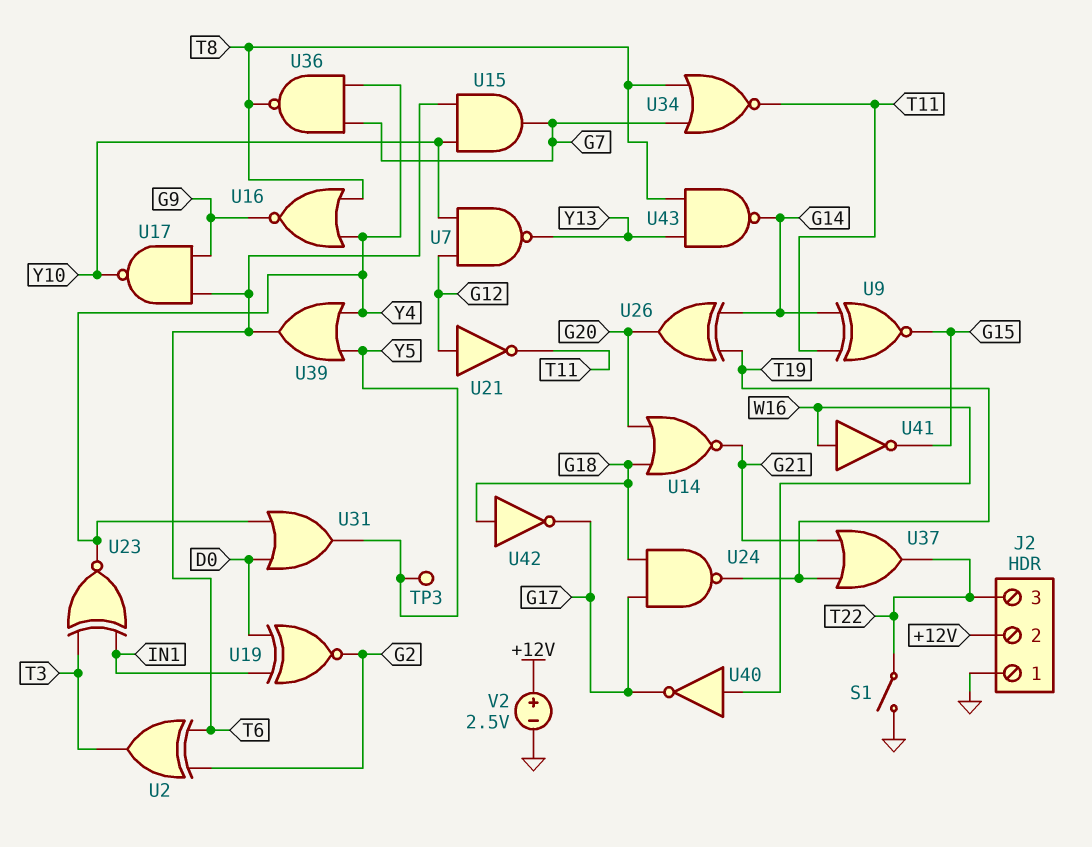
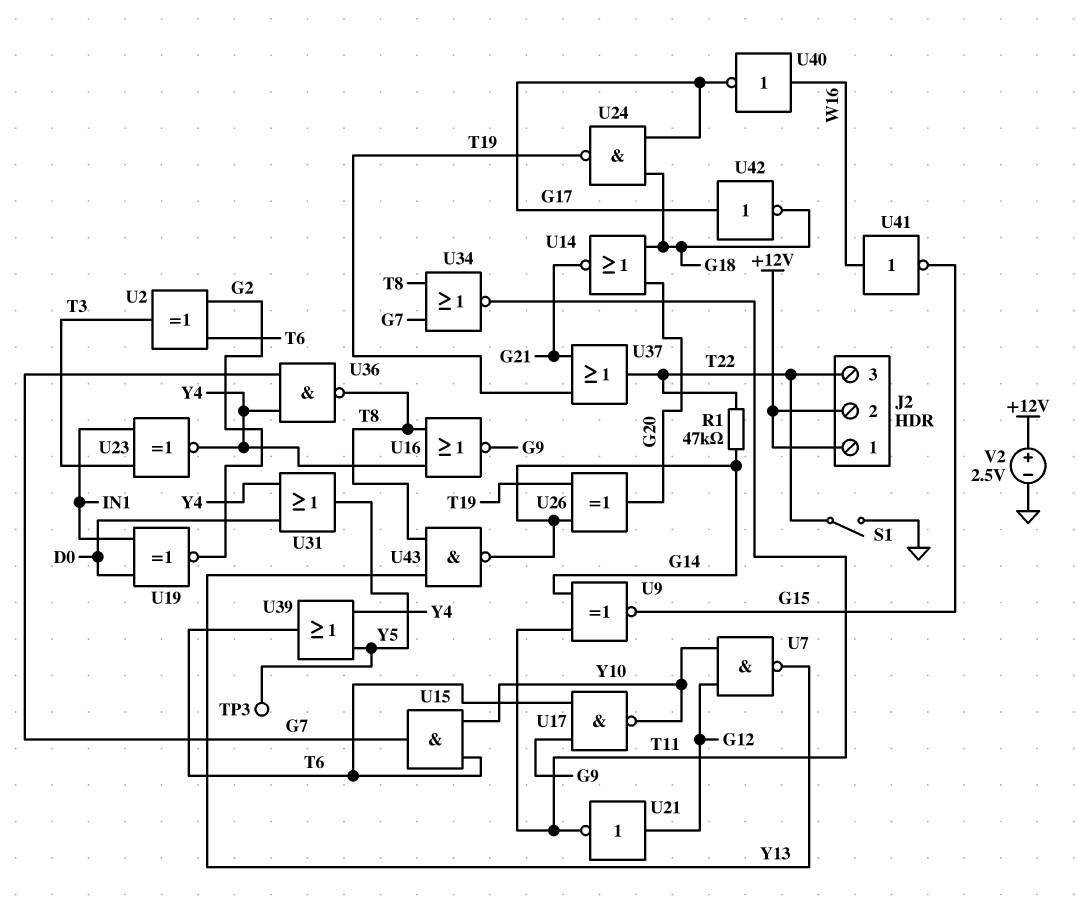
J2 pin 1: GND -> +12V
R1: none -> 47k (G14, T22)
U42: NOT (in G18, out G17) -> NOT (in G17, out G18)

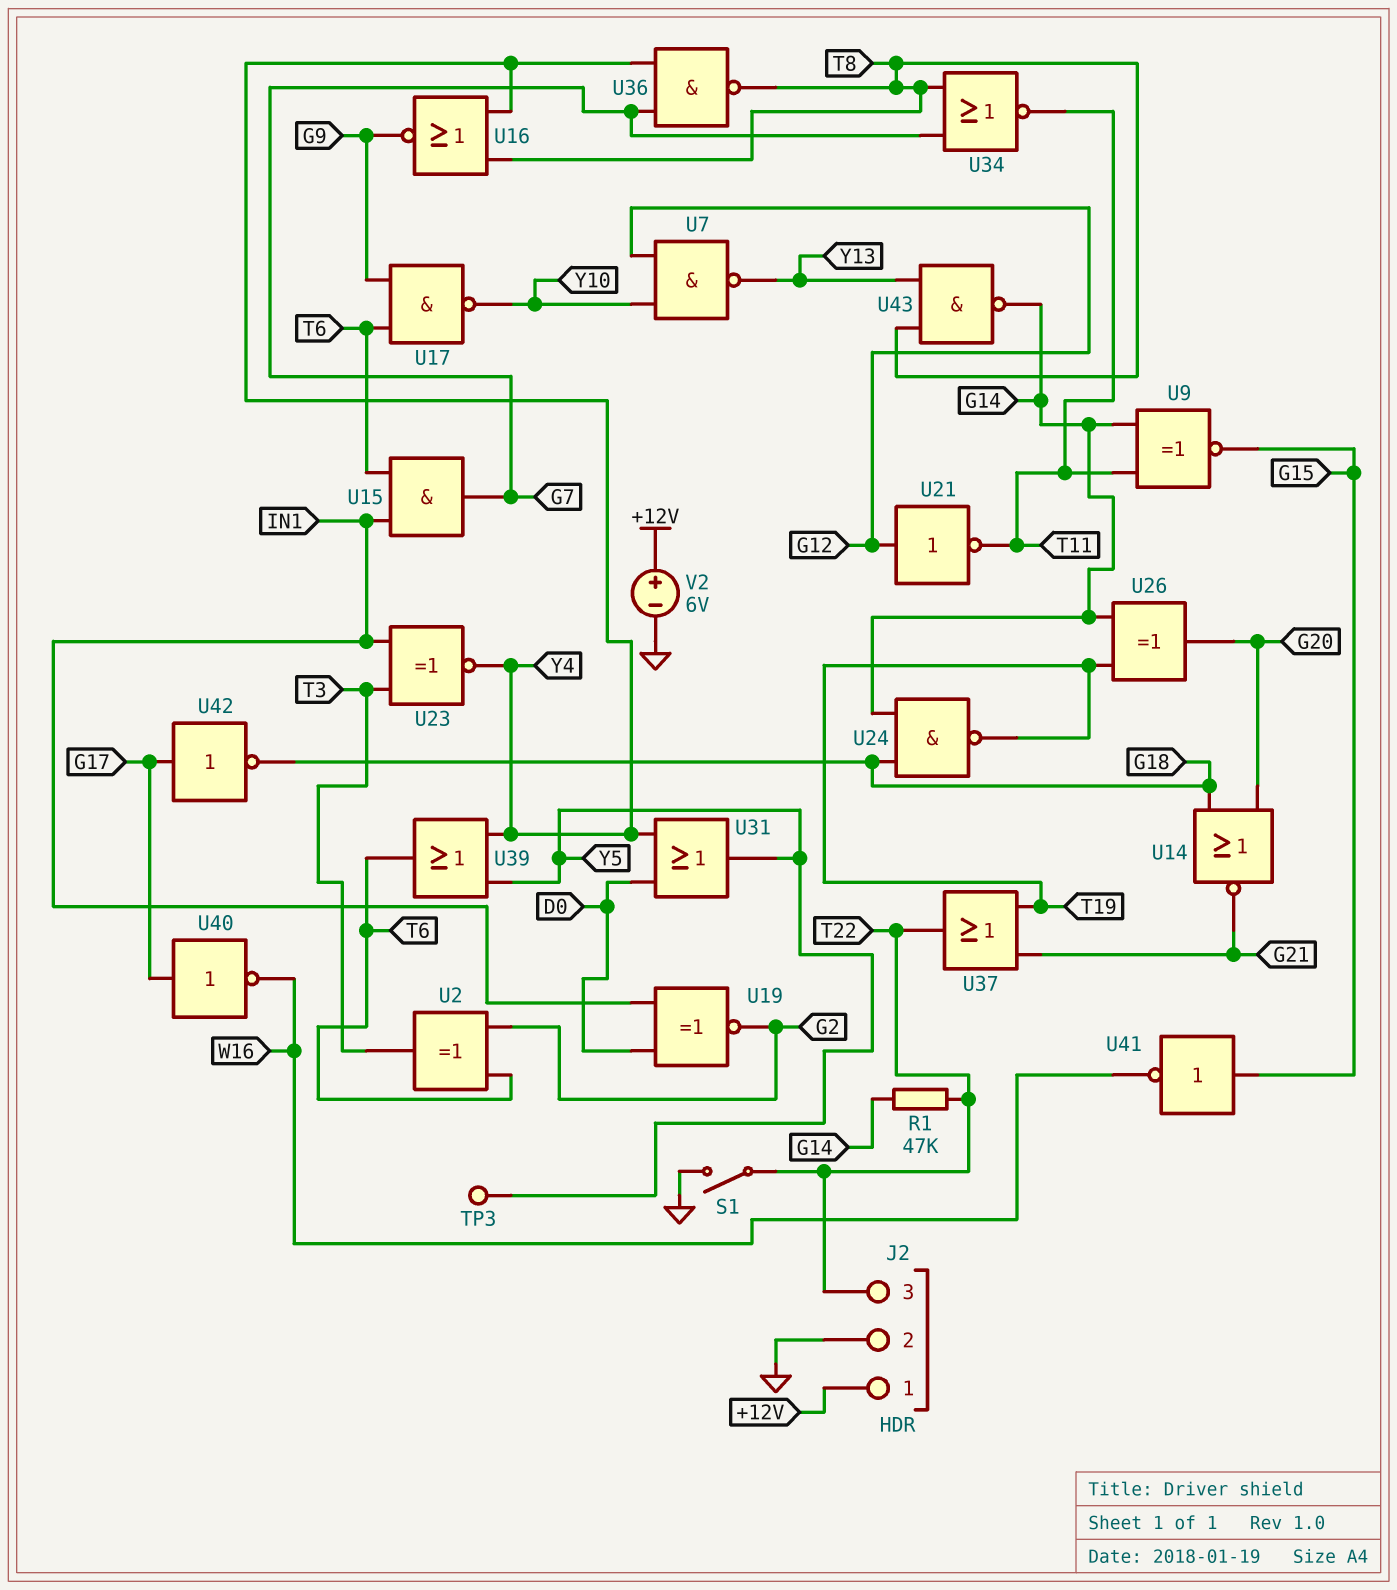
J2 pin 2: +12V -> GND
U15: AND (in T6, in Y10, out G7) -> AND (in IN1, in T6, out G7)
U24: NAND (in G17, in G18, out T19) -> NAND (in G14, in G18, out T19)
U40: NOT (in W16, out G17) -> NOT (in G17, out W16)
U41: NOT (in W16, out G15) -> NOT (in G15, out W16)
V2: 2.5V (plus +12V, minus GND) -> 6V (plus +12V, minus GND)

